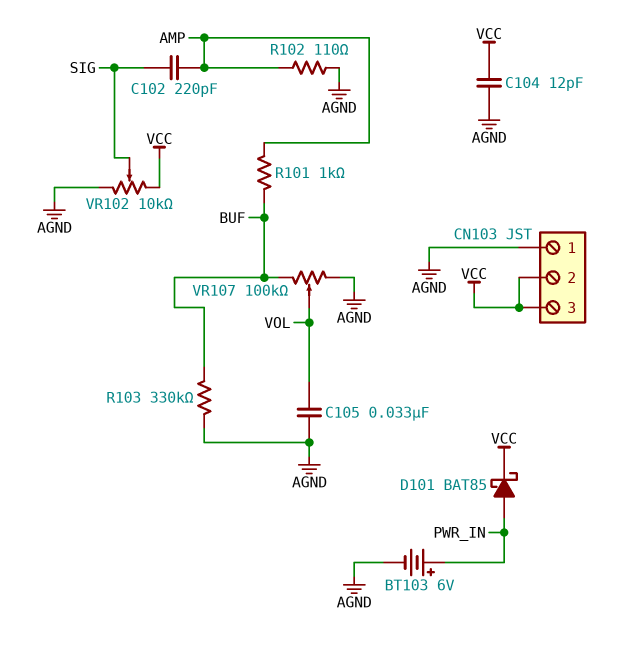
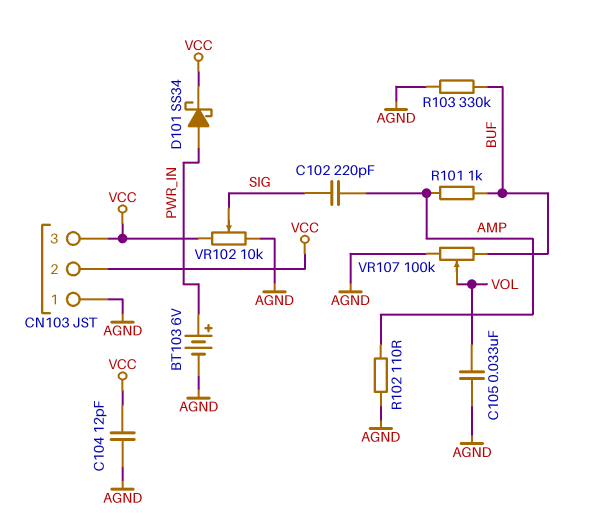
D101: schottky BAT85 (A PWR_IN, K VCC) -> schottky SS34 (A PWR_IN, K VCC)

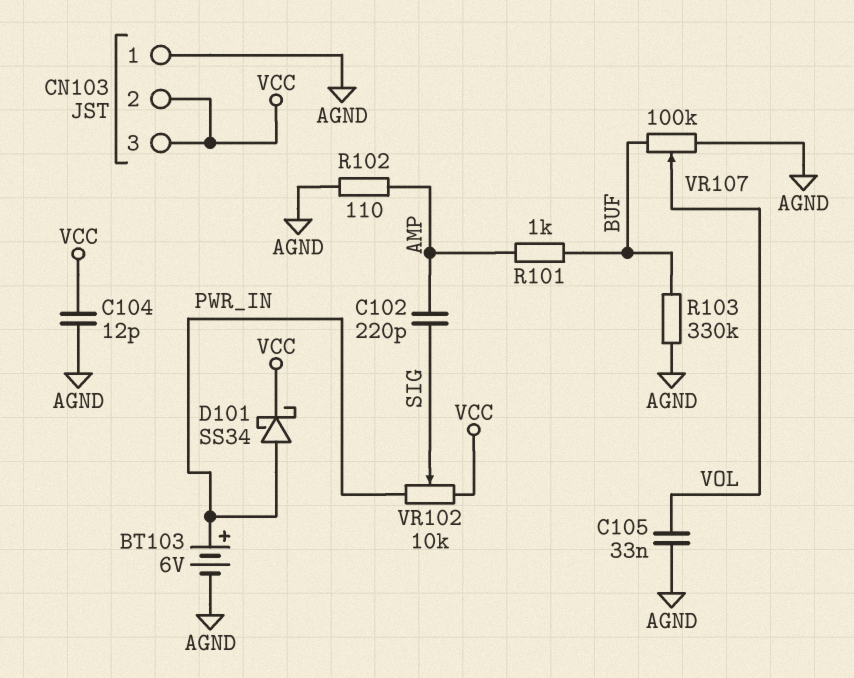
VR102: 10k (AGND, VCC, wiper SIG) -> 10k (PWR_IN, VCC, wiper SIG)

